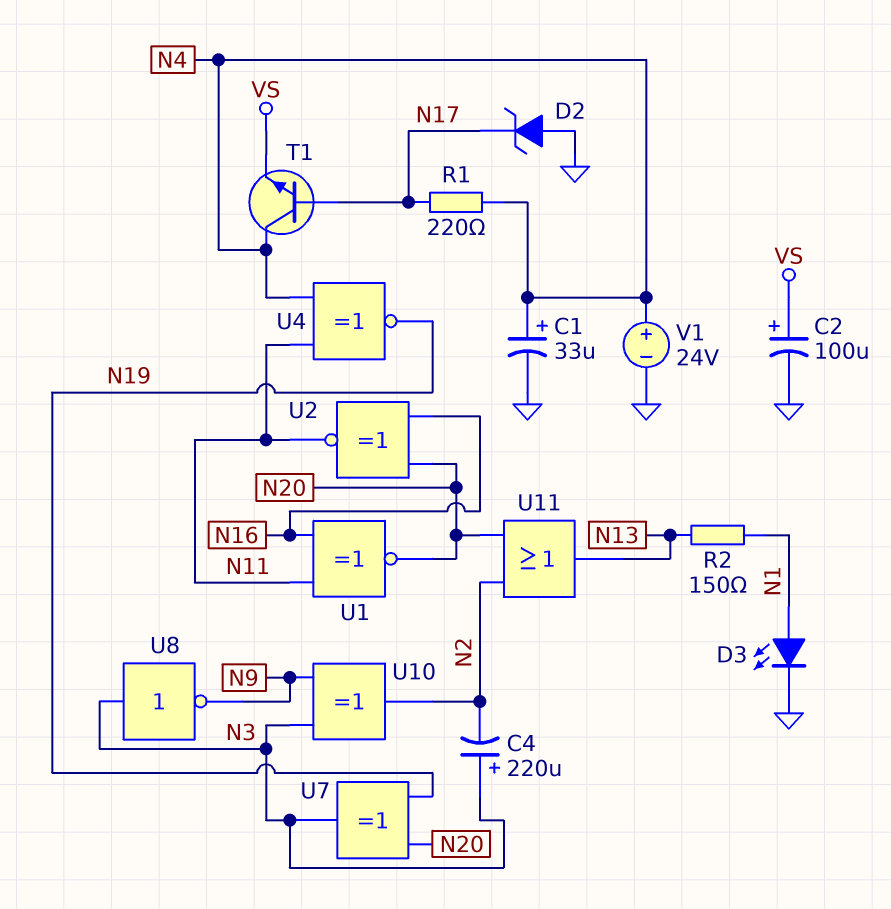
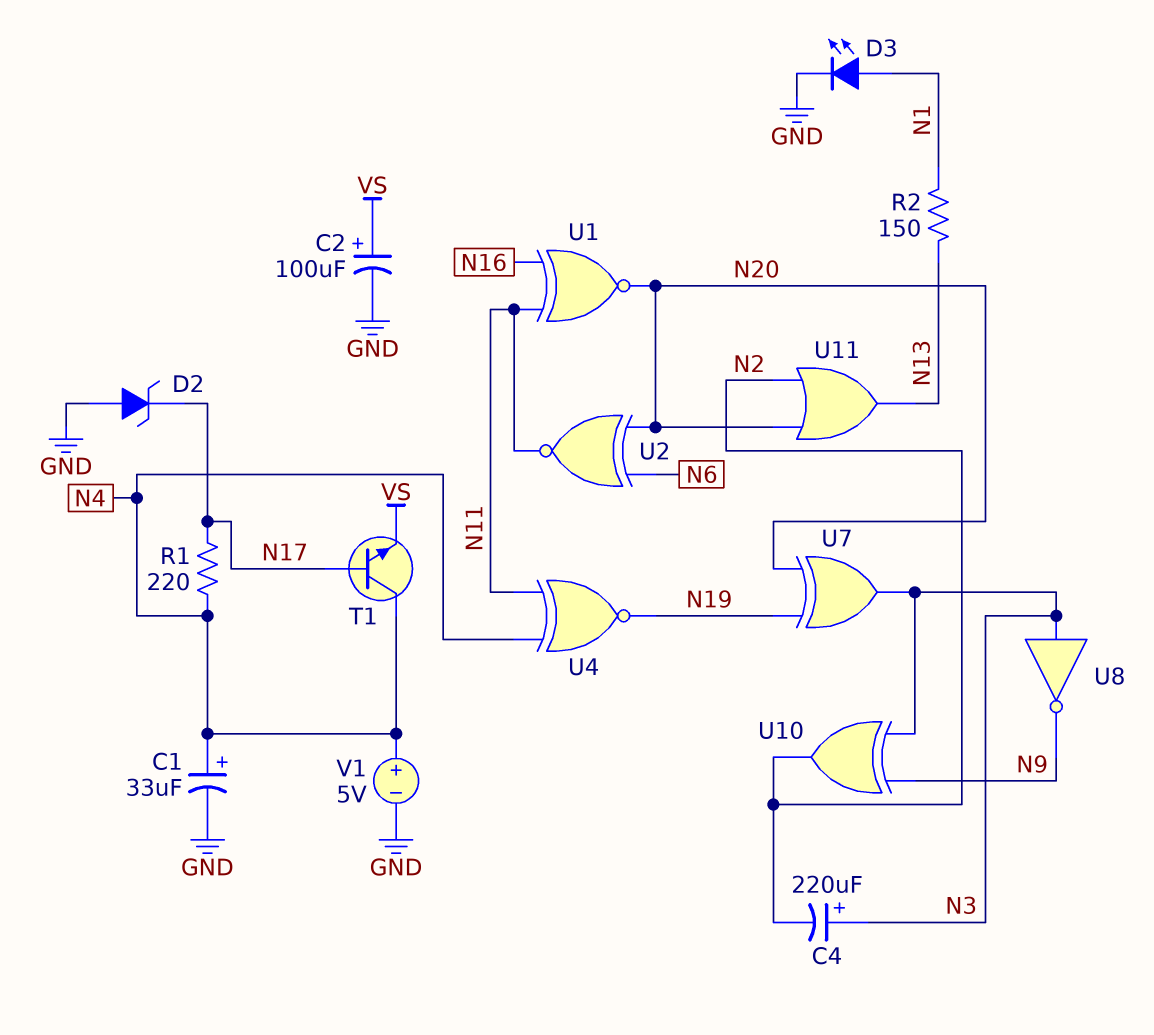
U2: XNOR (in N16, in N20, out N11) -> XNOR (in N6, in N20, out N11)
V1: 24V (plus N4, minus GND) -> 5V (plus N4, minus GND)

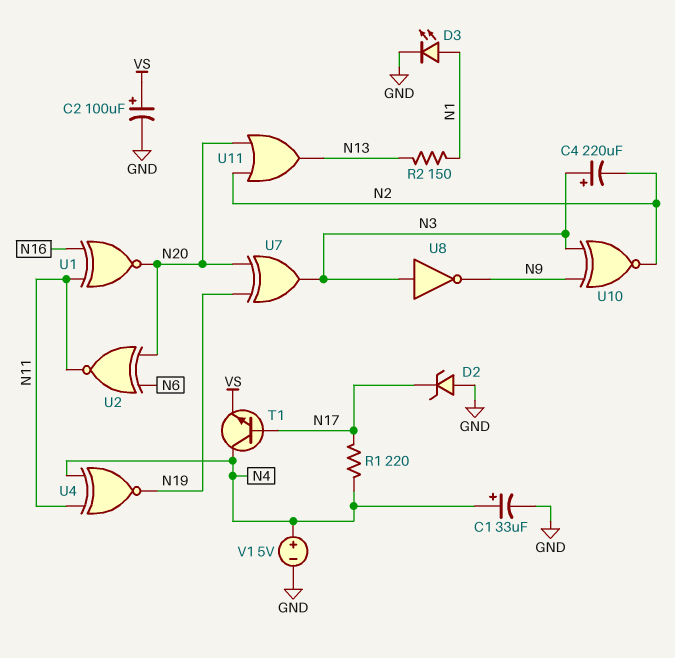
U10: XOR (in N3, in N9, out N2) -> XNOR (in N3, in N9, out N2)

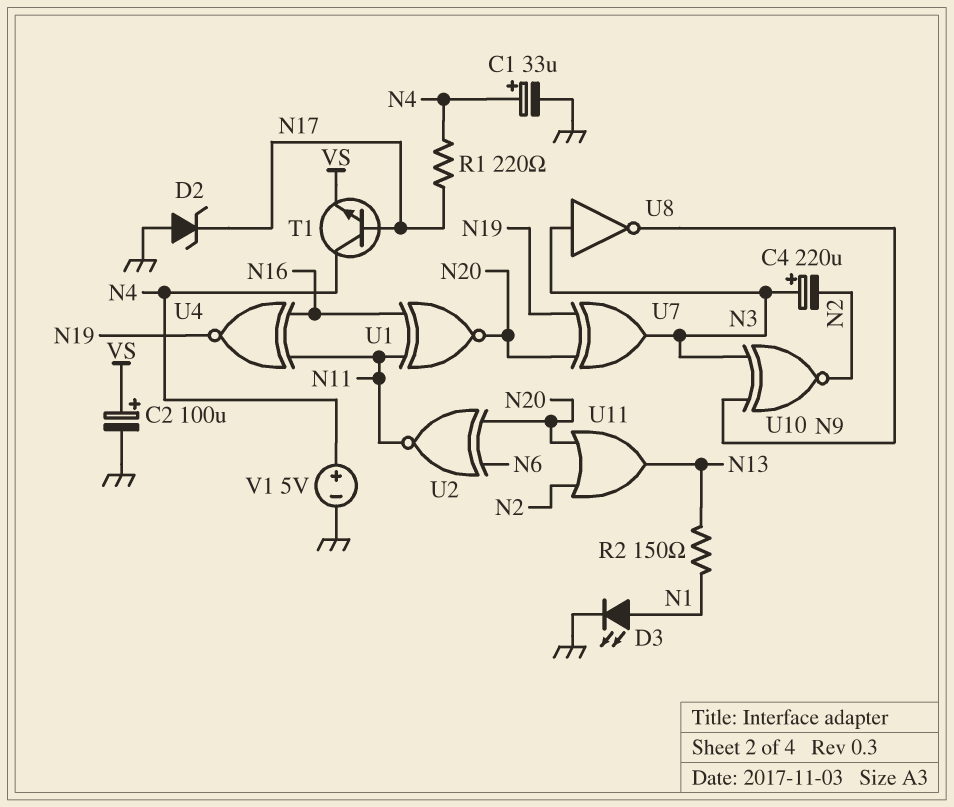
U4: XNOR (in N4, in N11, out N19) -> XNOR (in N11, in N16, out N19)

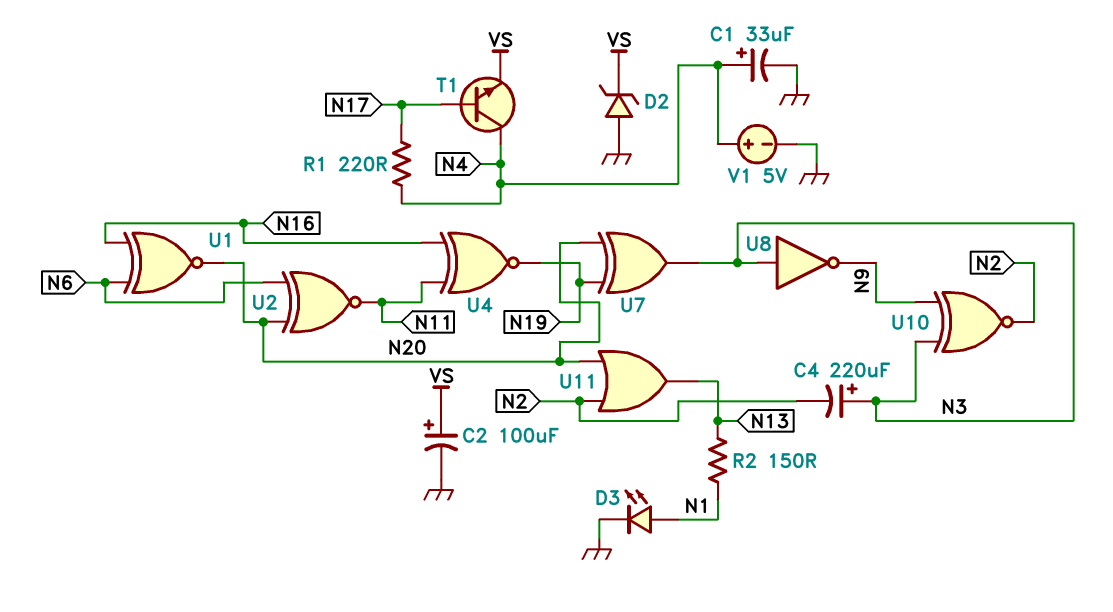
D2: zener (A GND, K N17) -> zener (A GND, K VS)
U1: XNOR (in N11, in N16, out N20) -> XNOR (in N6, in N16, out N20)

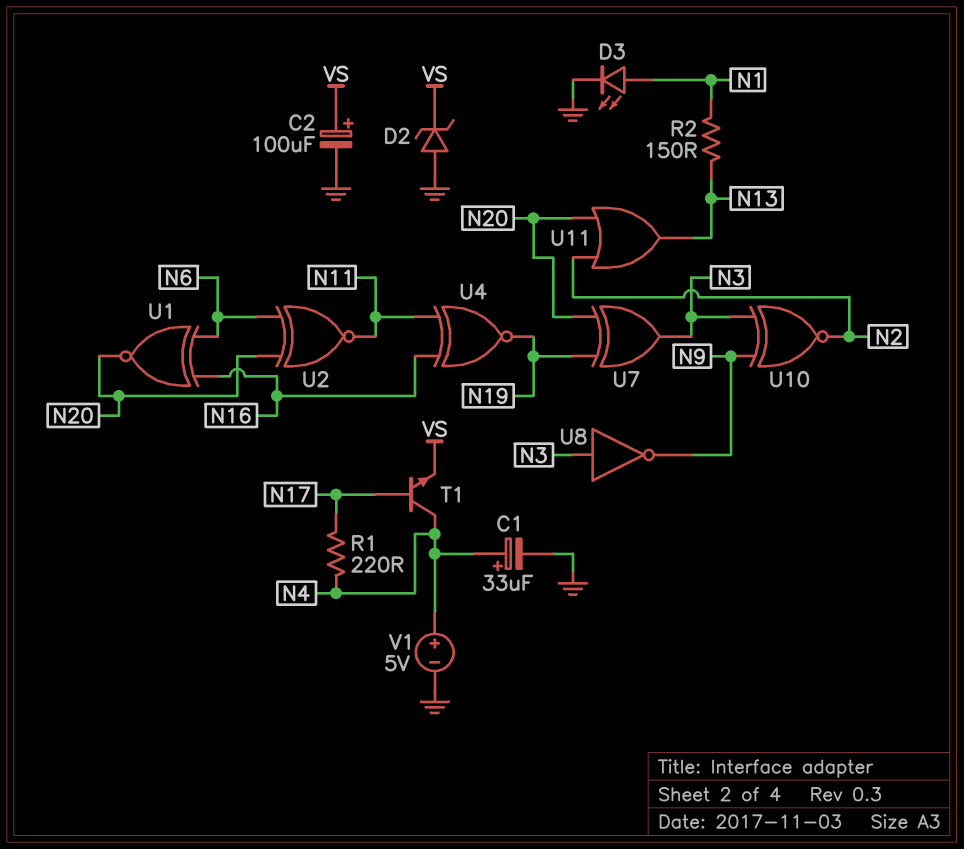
C4: 220uF (plus N3, minus N2) -> none

